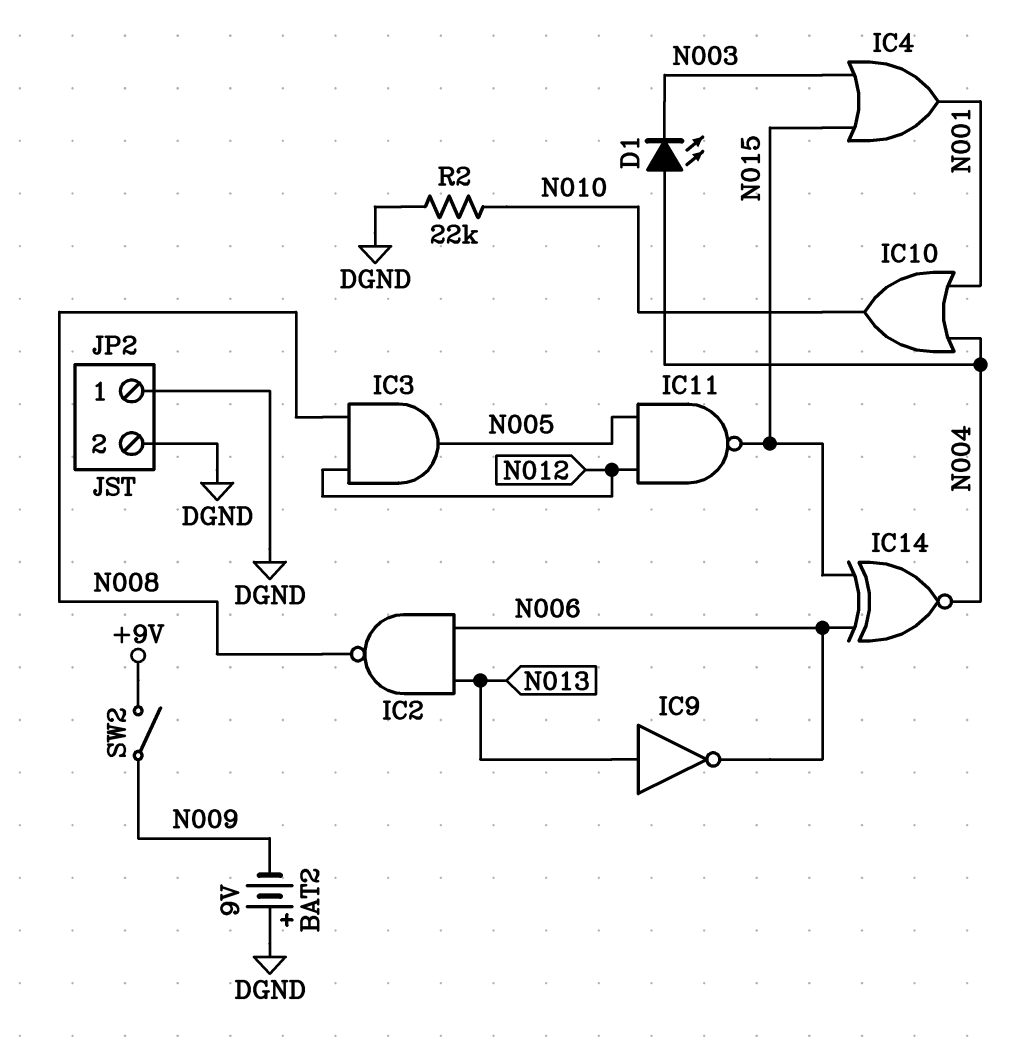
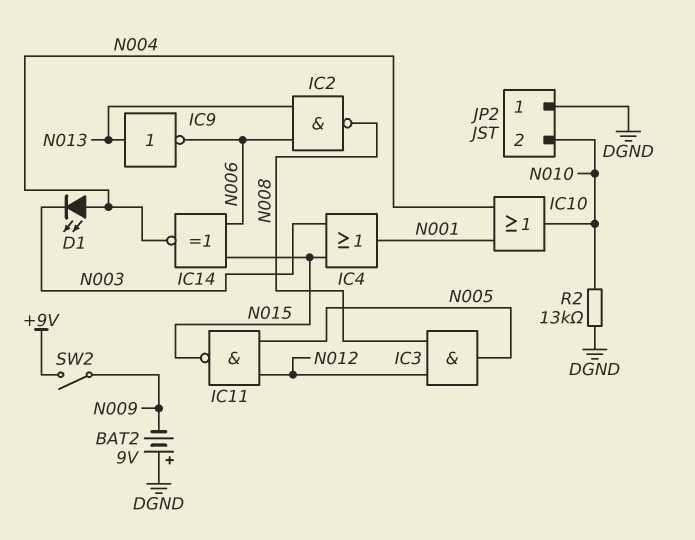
JP2 pin 2: DGND -> N010
R2: 22k (DGND, N010) -> 13k (DGND, N010)

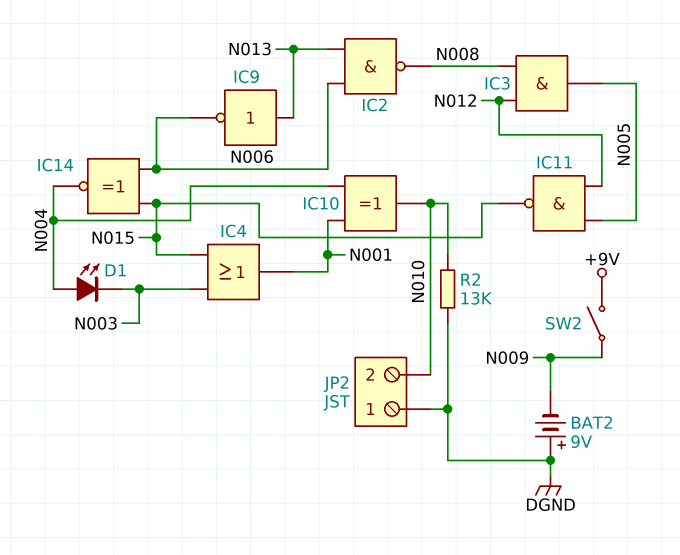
IC10: OR (in N001, in N004, out N010) -> XOR (in N001, in N004, out N010)

